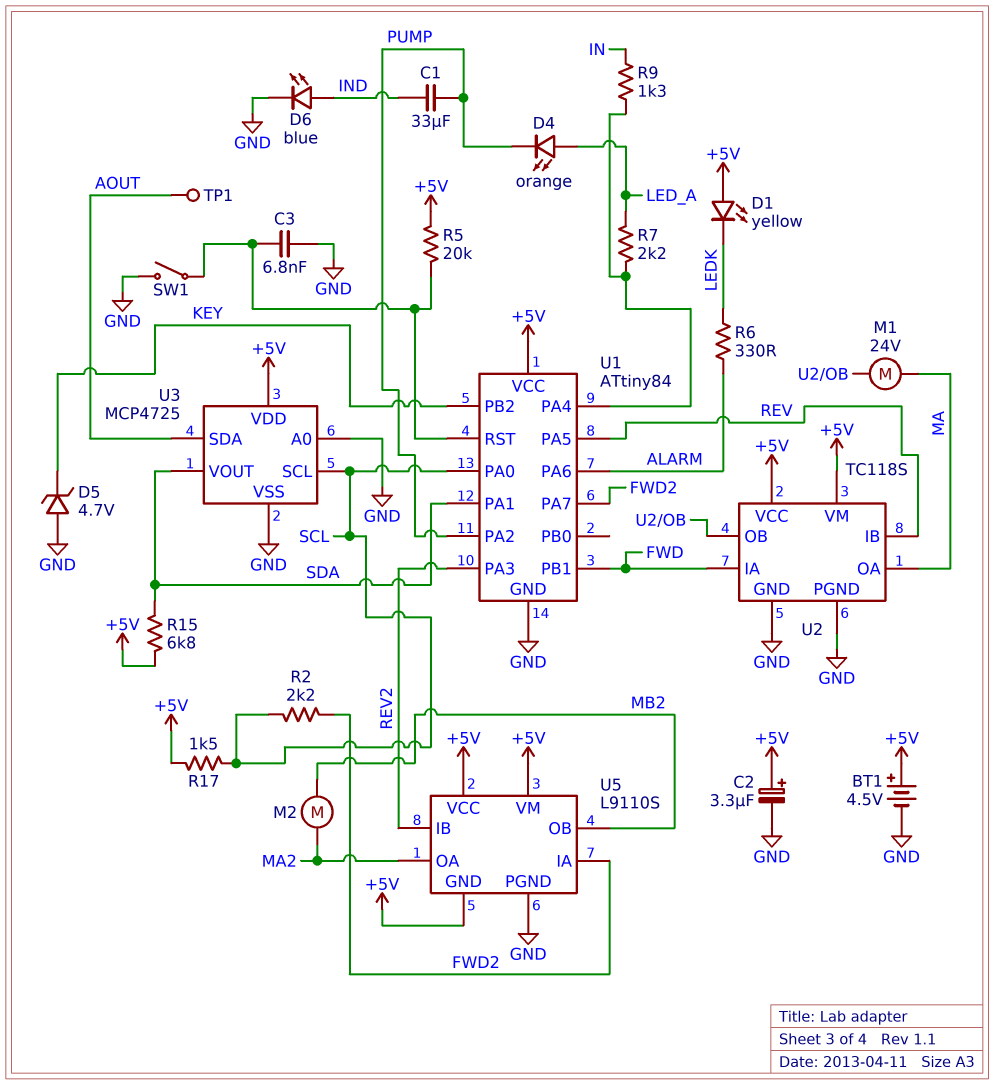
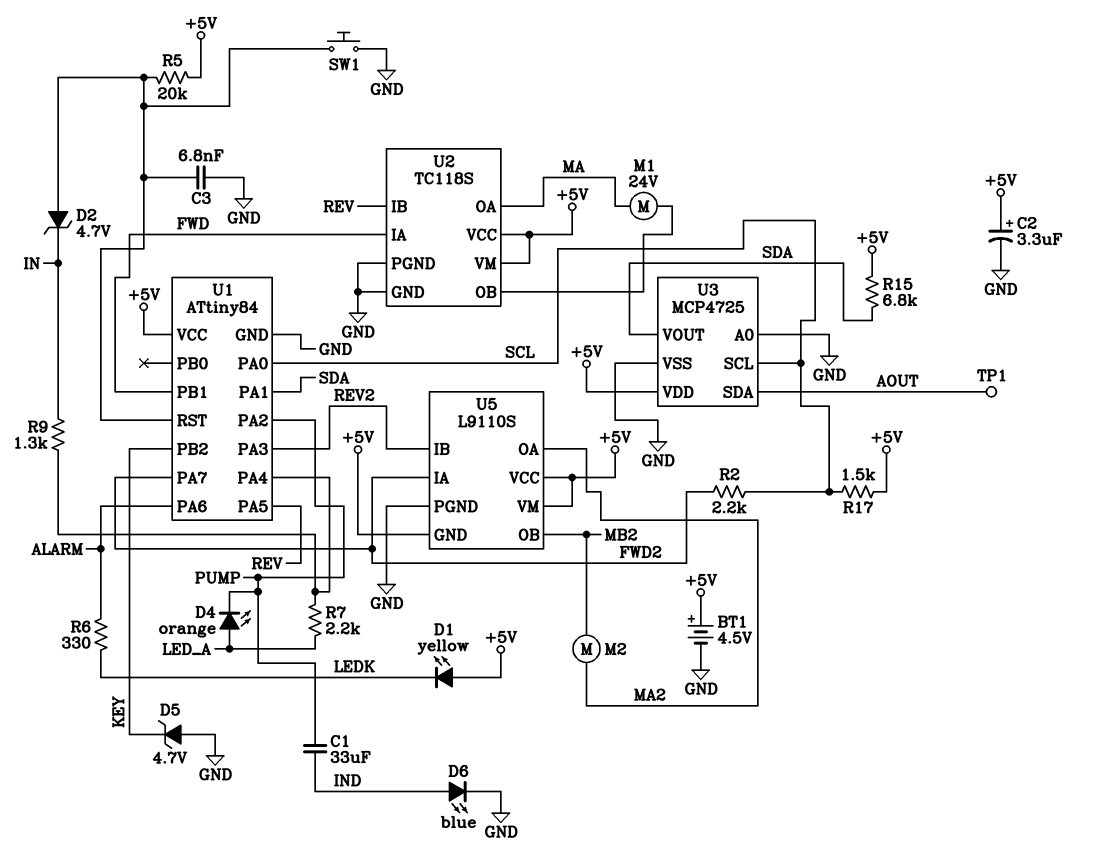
D2: none -> zener 4.7V (A U1/RST, K IN)
SW1: switch (GND, U1/RST) -> button (GND, U1/RST)

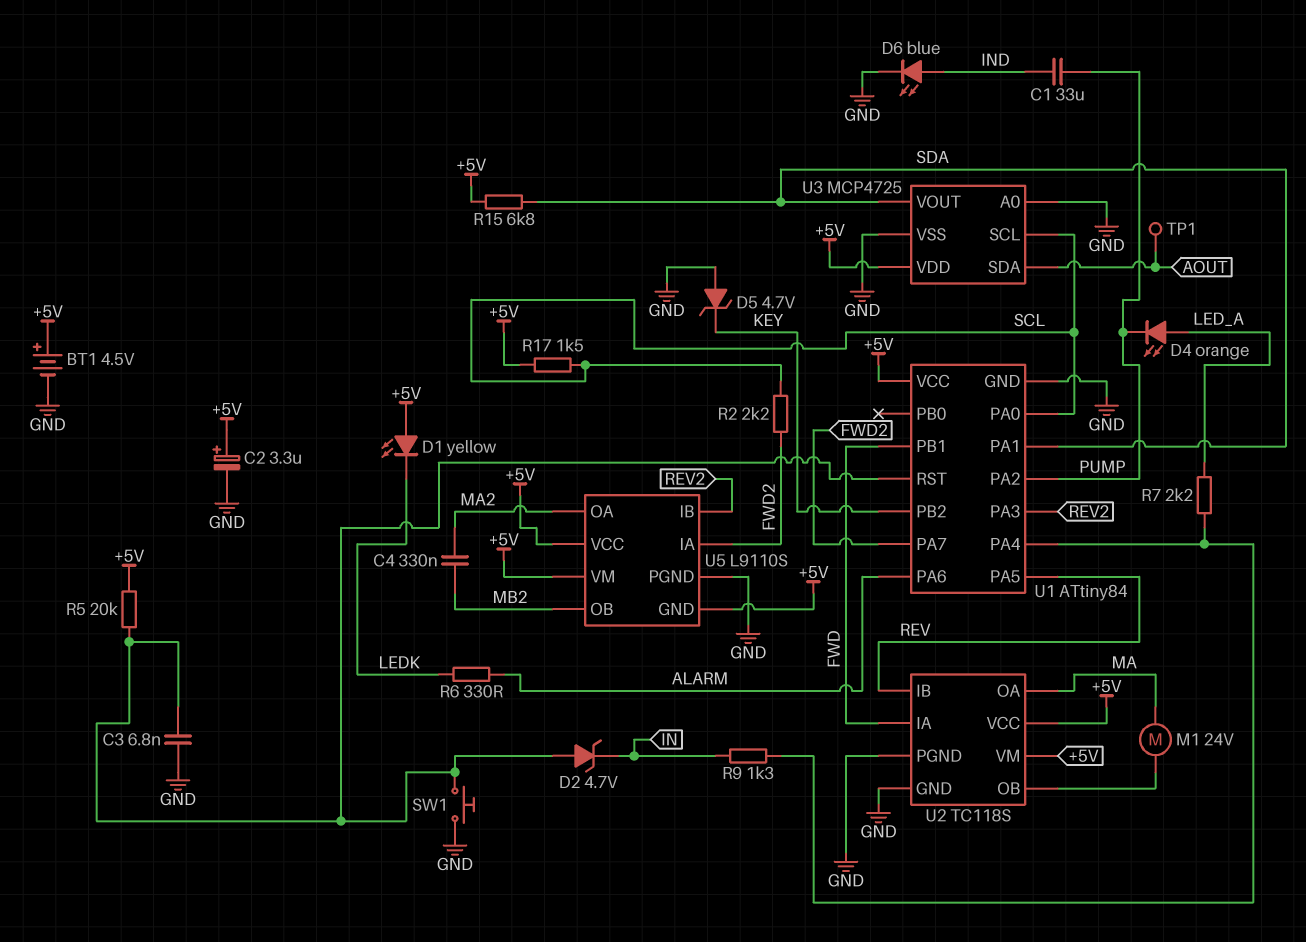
C4: none -> 330nF (MA2, MB2)
M2: motor (MA2, MB2) -> none

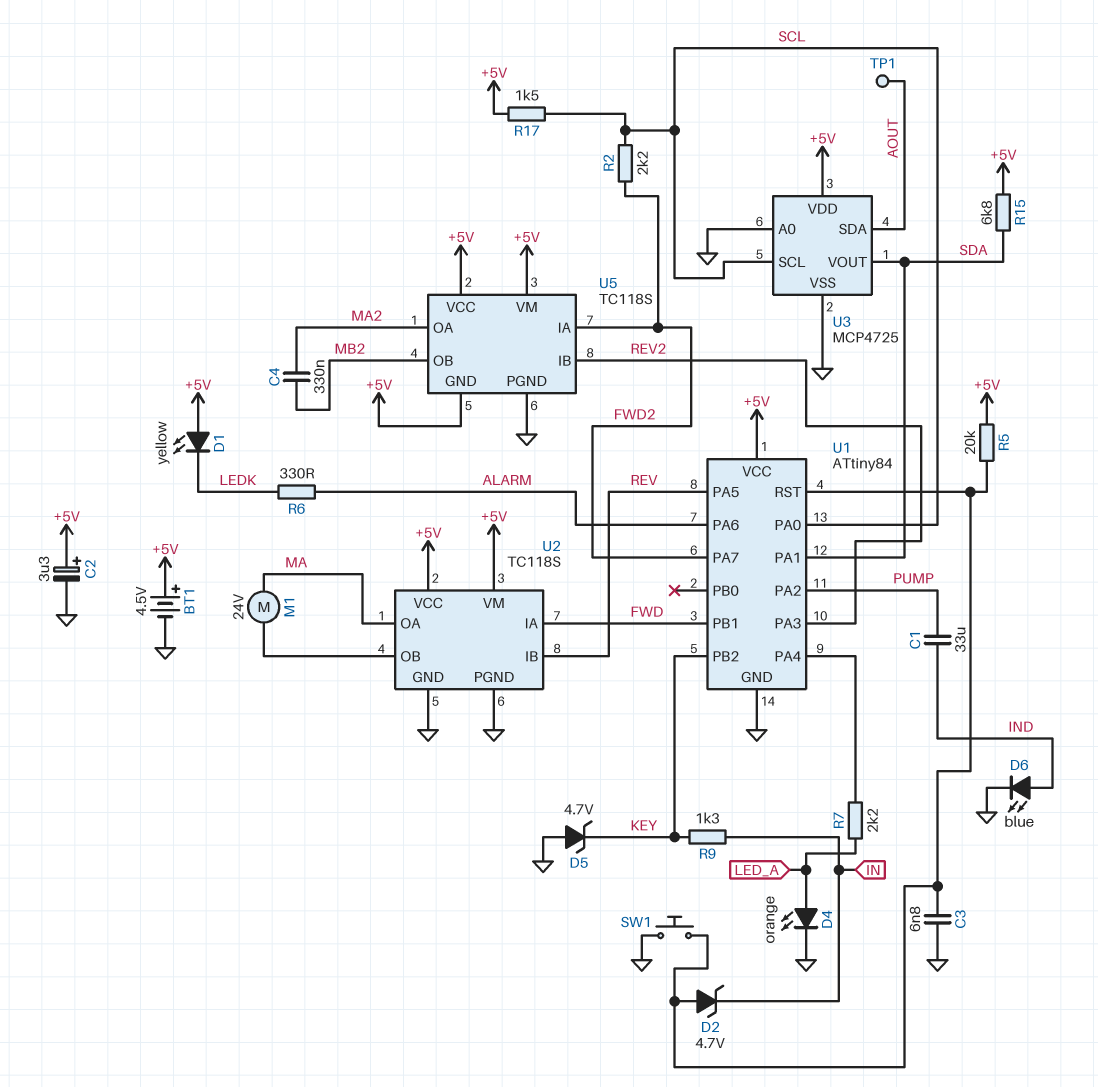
D4: LED orange (A LED_A, K PUMP) -> LED orange (A LED_A, K GND)
R9: 1.3k (IN, U1/PA4) -> 1.3k (IN, KEY)
U5: L9110S -> TC118S

